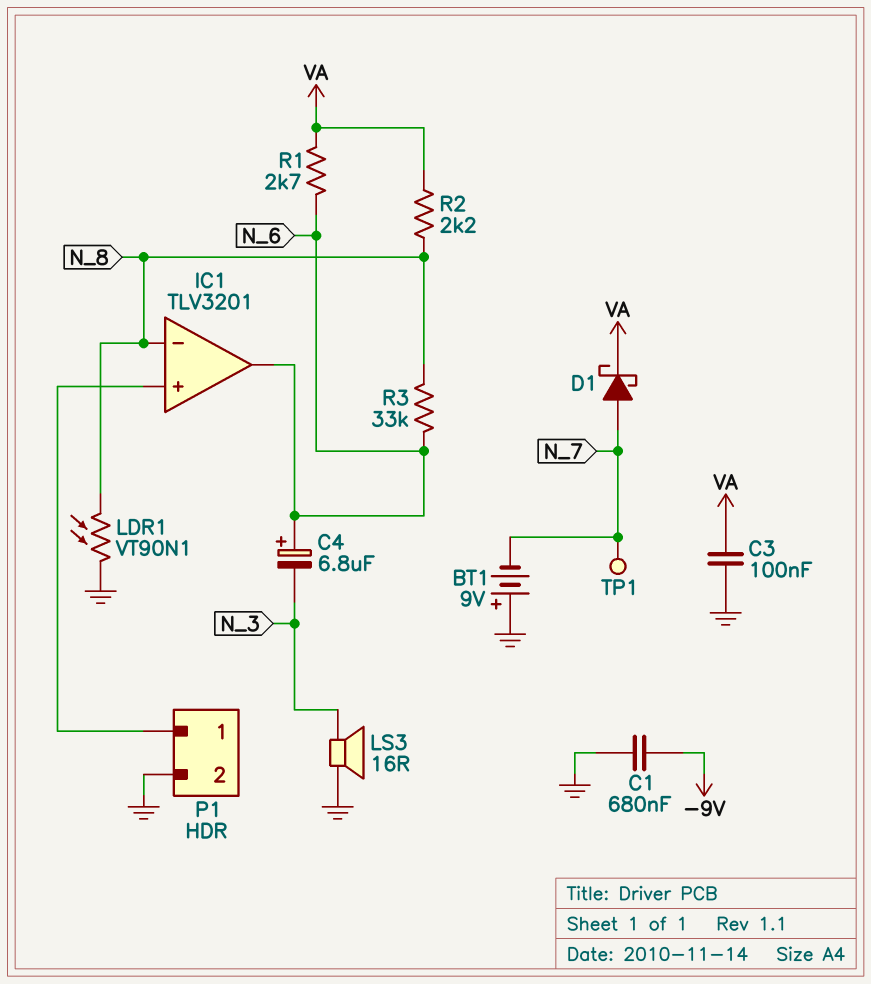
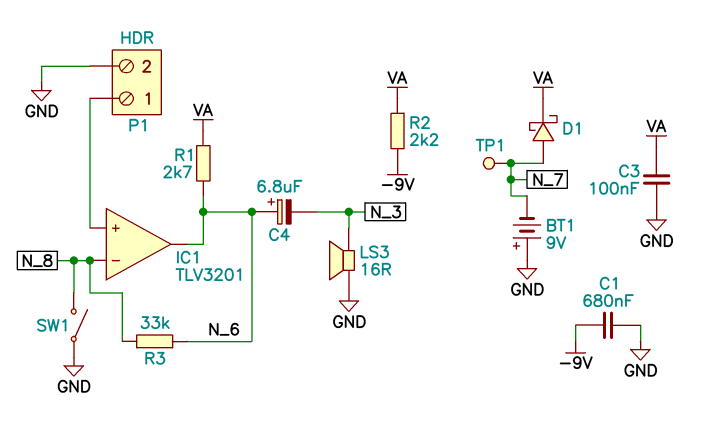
LDR1: VT90N1 (GND, N_8) -> none
R2: 2.2k (N_8, VA) -> 2.2k (-9V, VA)
SW1: none -> switch (GND, N_8)

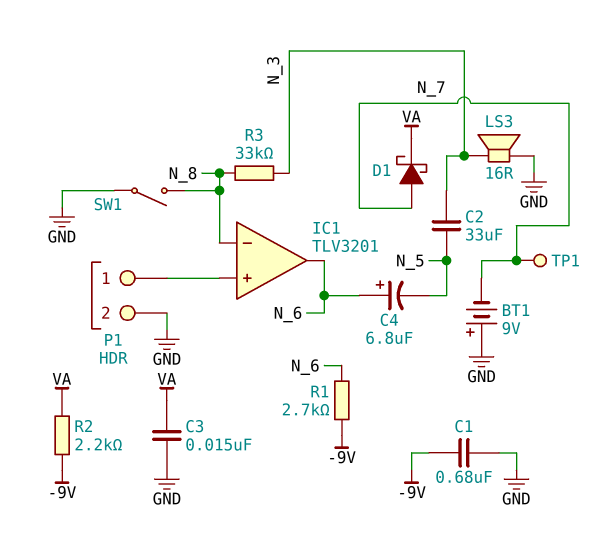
C2: none -> 33uF (N_3, N_5)
C3: 100nF (GND, VA) -> 15nF (GND, VA)
C4: 6.8uF (plus N_6, minus N_3) -> 6.8uF (plus N_6, minus N_5)
R1: 2.7k (N_6, VA) -> 2.7k (-9V, N_6)
R3: 33k (N_6, N_8) -> 33k (N_3, N_8)

